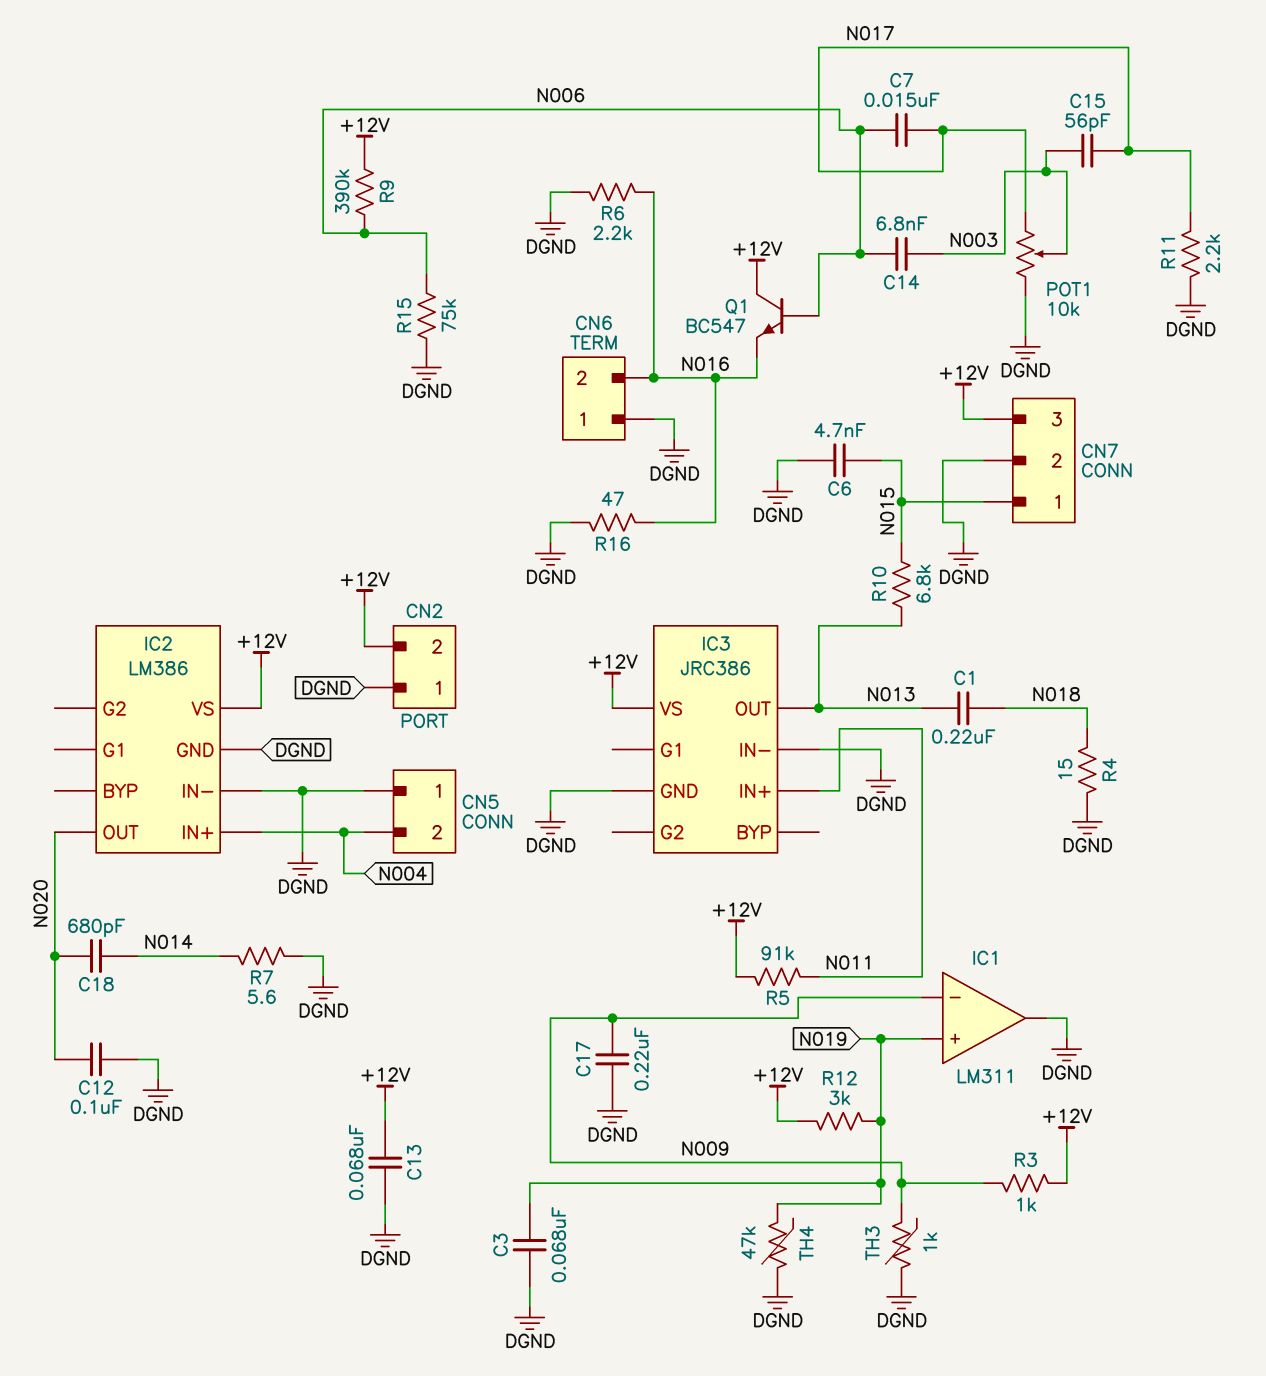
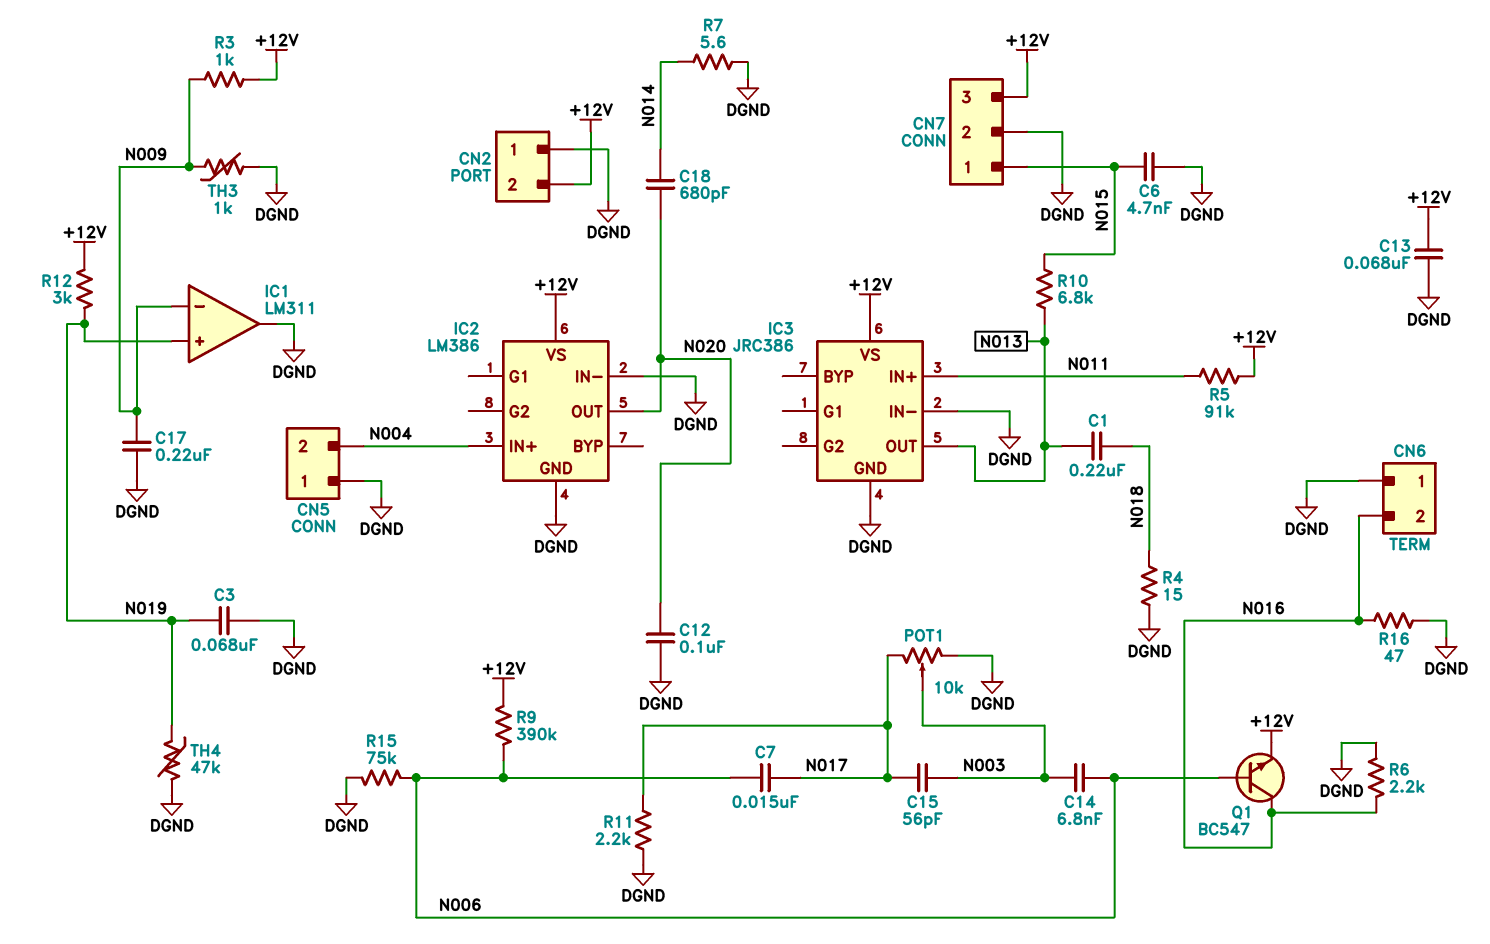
Q1: NPN BC547 (B N006, C +12V, E N016) -> NPN BC547 (B N006, C N016, E +12V)

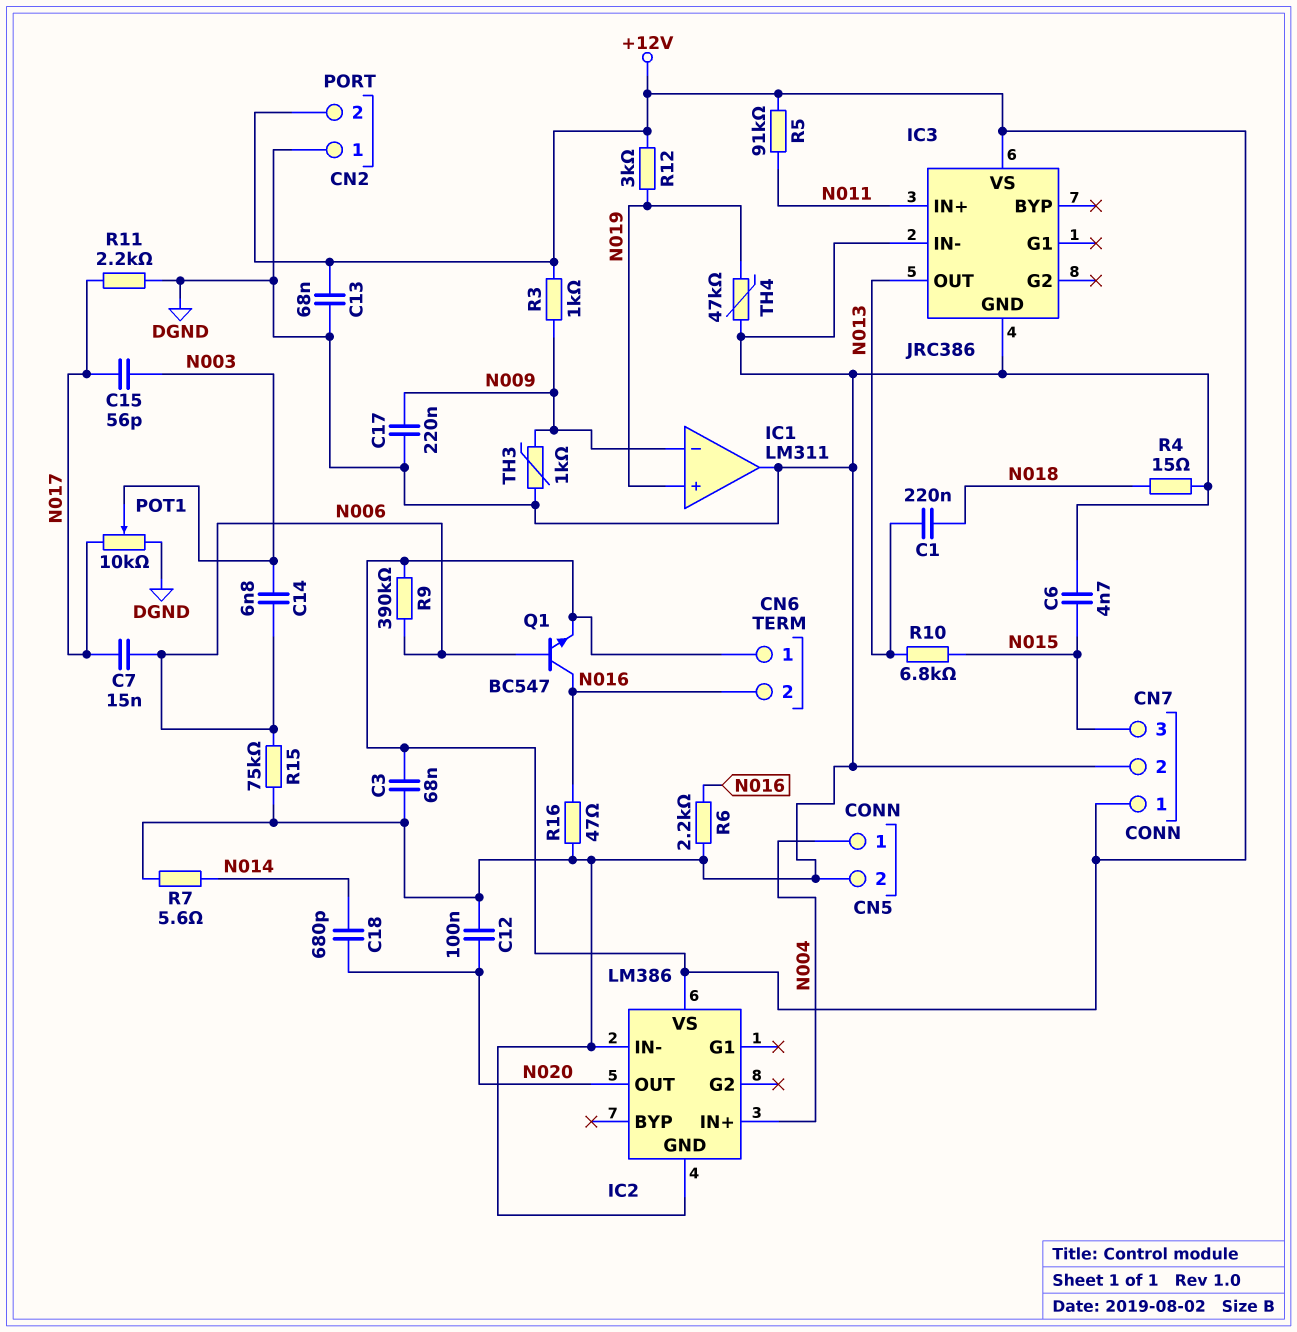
C3: 68nF (DGND, N019) -> 68nF (+12V, DGND)
CN5 pin 1: DGND -> N004
CN5 pin 2: N004 -> DGND
CN6 pin 1: DGND -> +12V
CN7 pin 1: N015 -> +12V
CN7 pin 3: +12V -> N015

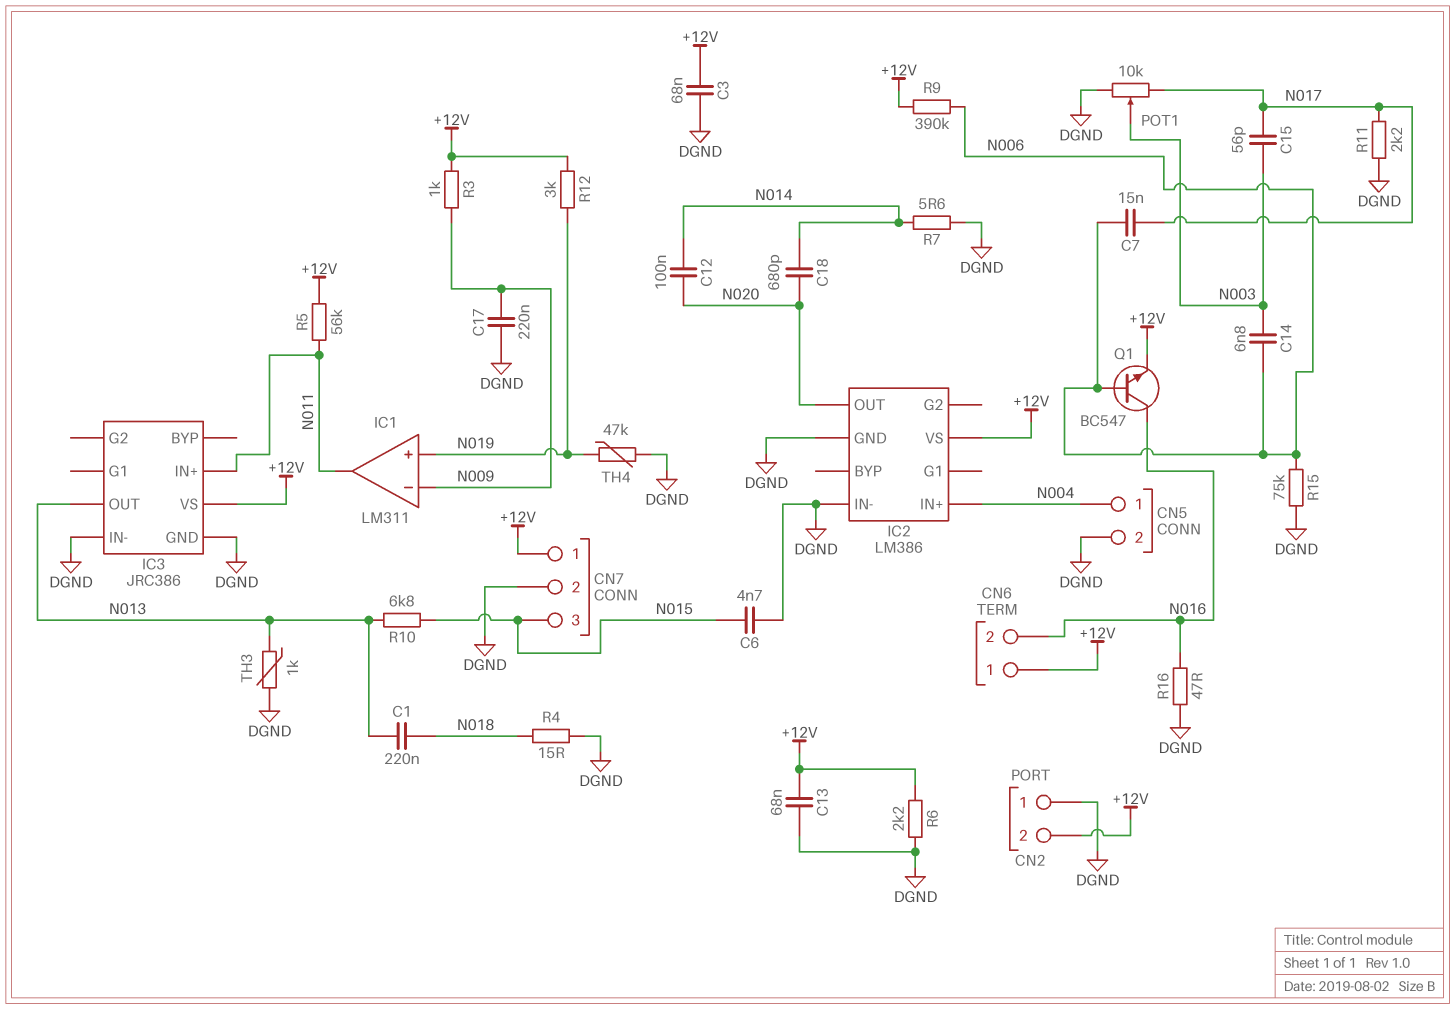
C12: 100nF (DGND, N020) -> 100nF (N014, N020)
IC1 pin out: DGND -> N011
R5: 91k (+12V, N011) -> 56k (+12V, N011)
R6: 2.2k (DGND, N016) -> 2.2k (+12V, DGND)
TH3: 1k (DGND, N009) -> 1k (DGND, N013)

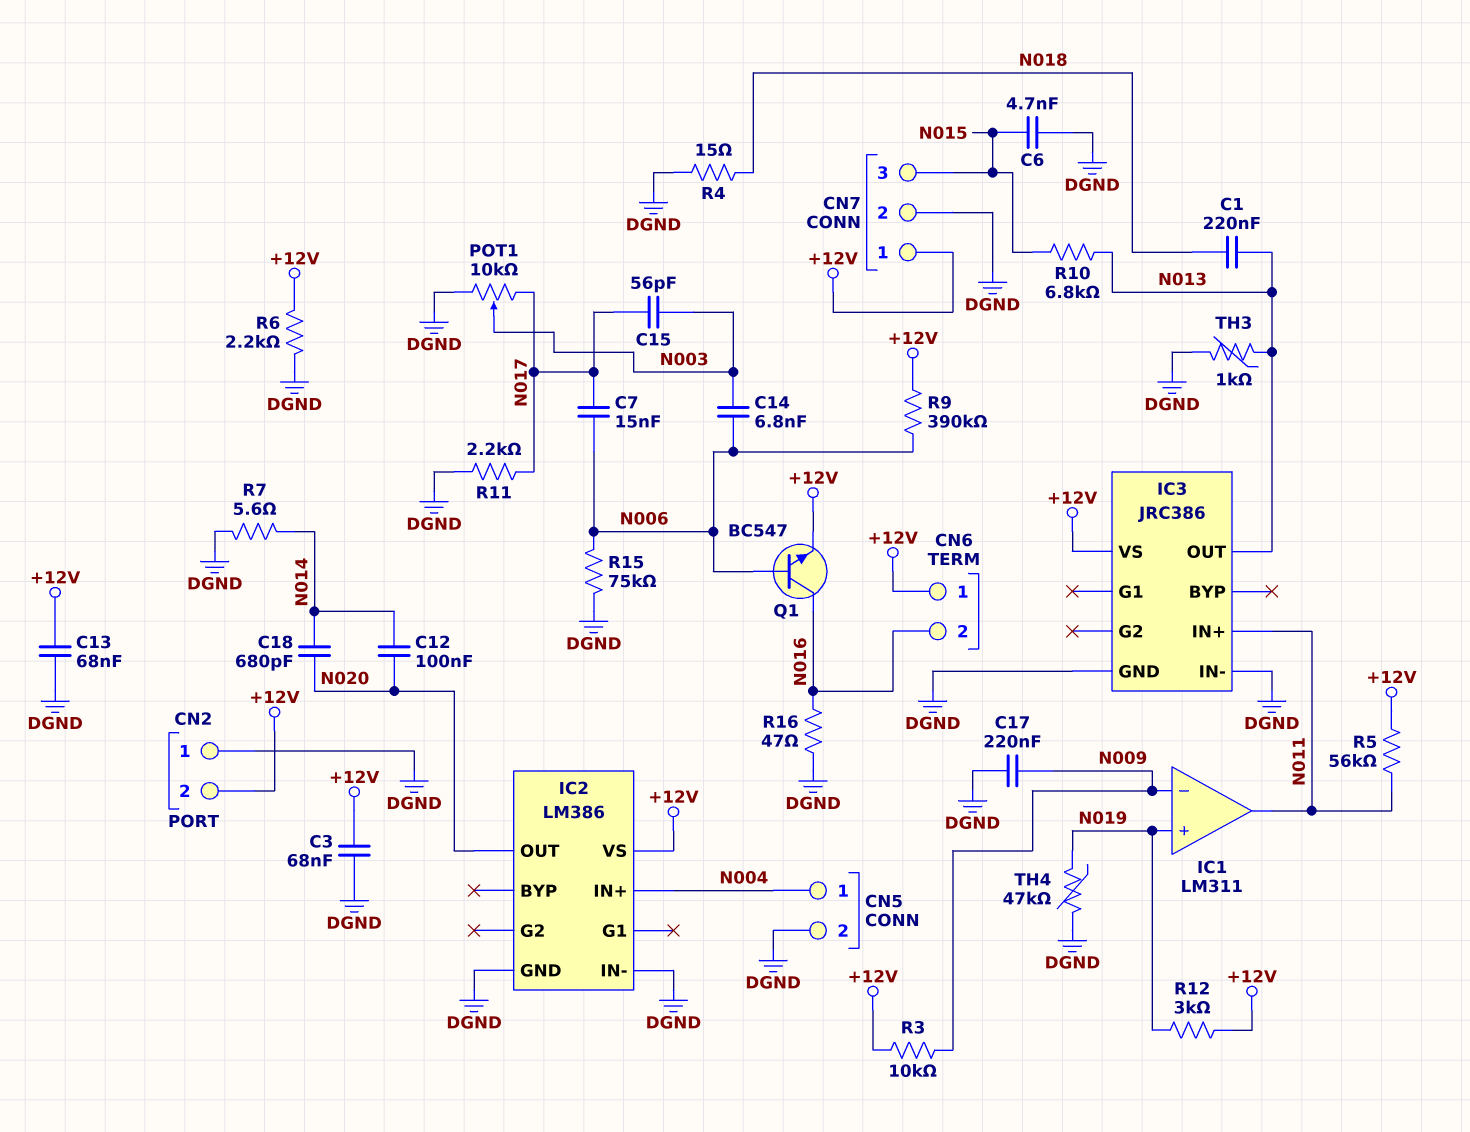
R3: 1k (+12V, N009) -> 10k (+12V, N009)

